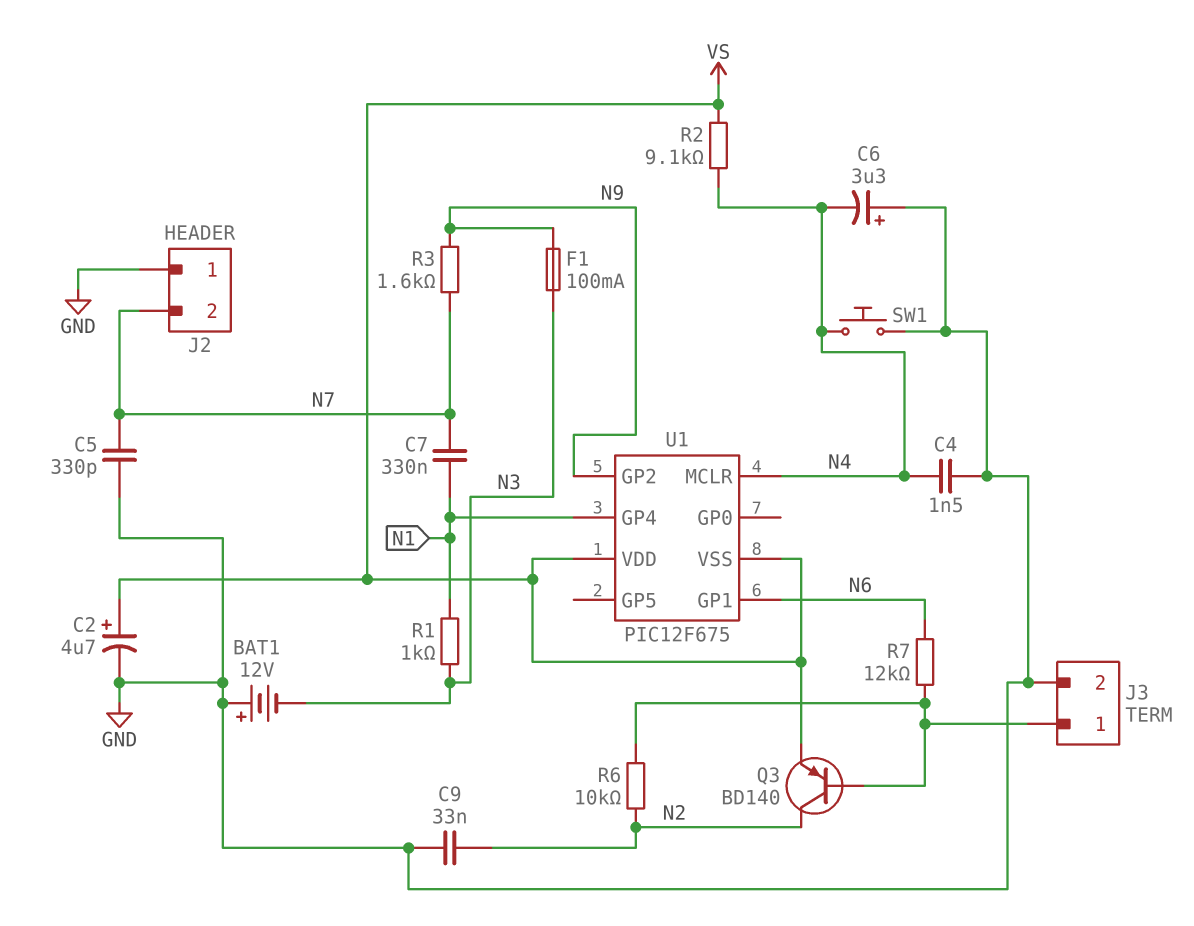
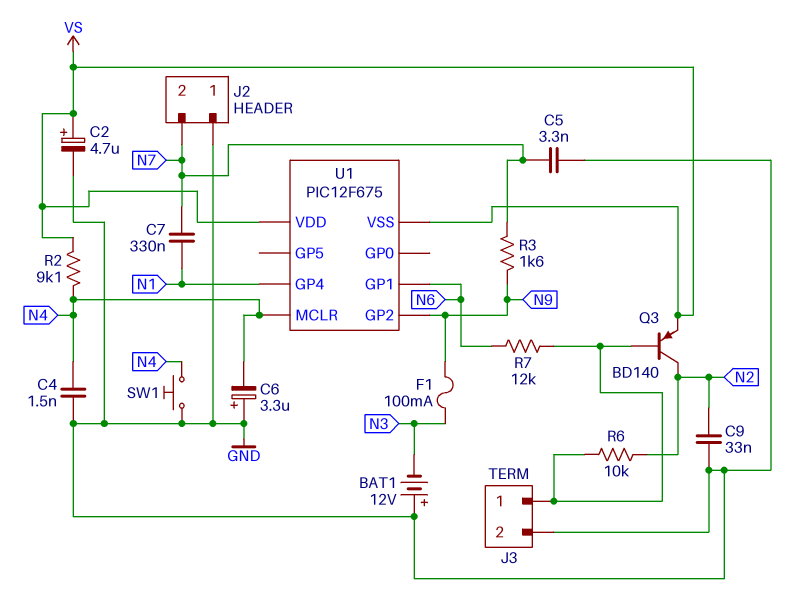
C5: 330pF (GND, N7) -> 3.3nF (GND, N7)
R1: 1k (N1, N3) -> none

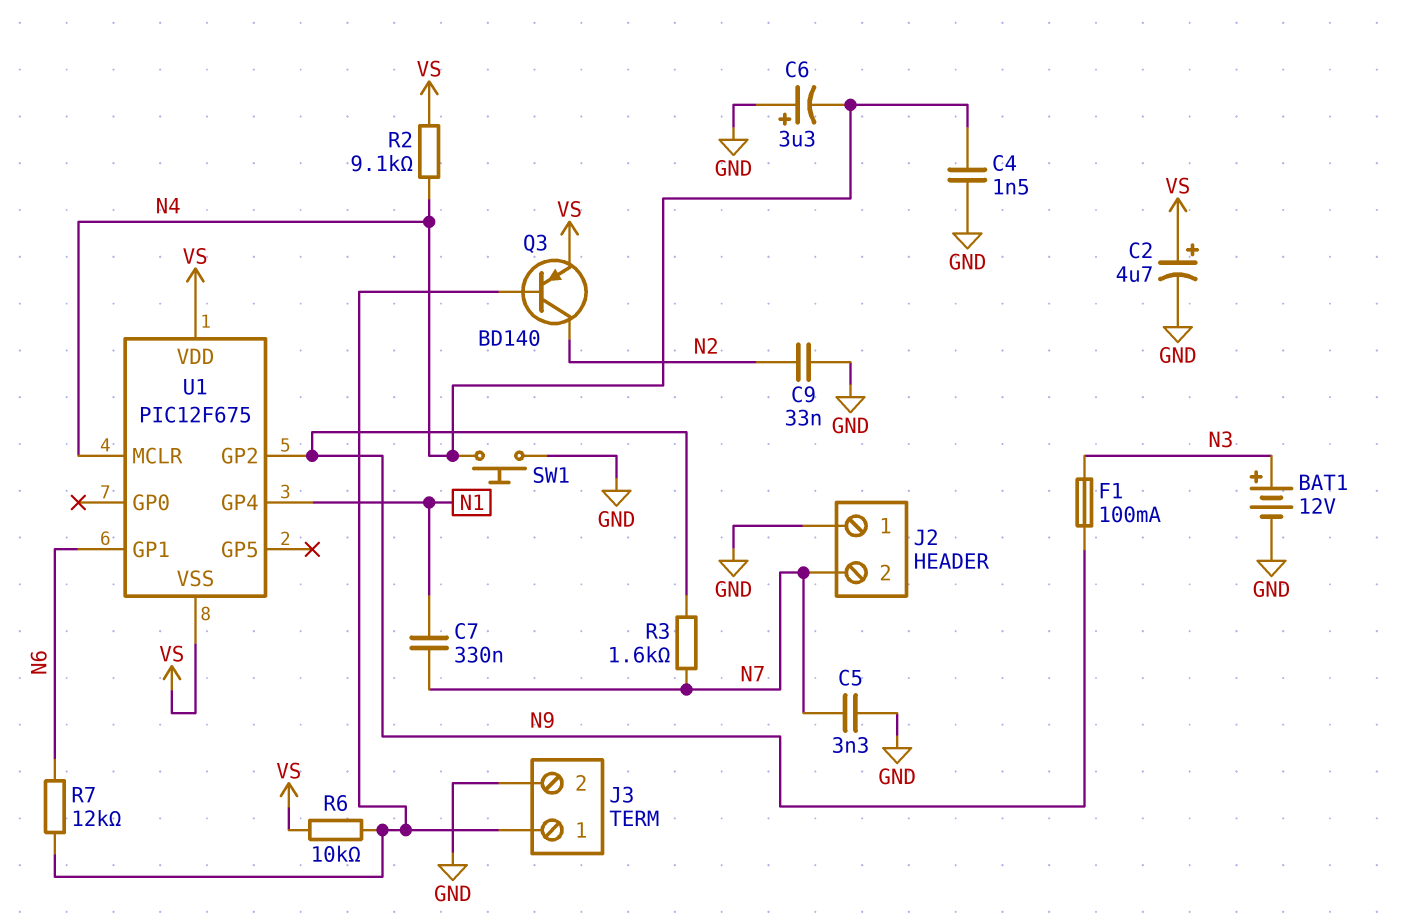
BAT1: 12V (plus GND, minus N3) -> 12V (plus N3, minus GND)
R6: 10k (J3/1, N2) -> 10k (J3/1, VS)

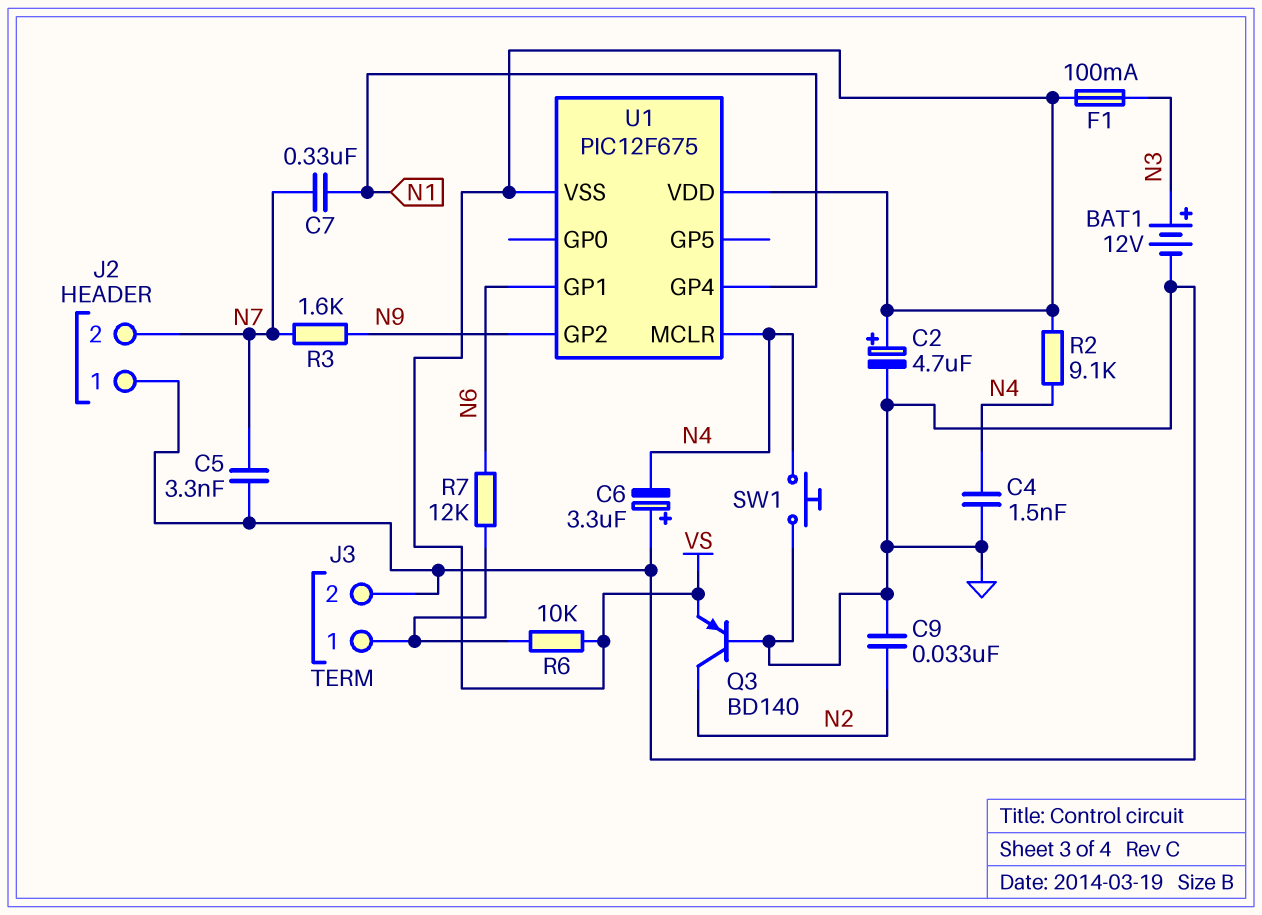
F1: 100mA (N3, N9) -> 100mA (N3, VS)
Q3: PNP BD140 (B J3/1, C N2, E VS) -> PNP BD140 (B GND, C N2, E VS)

